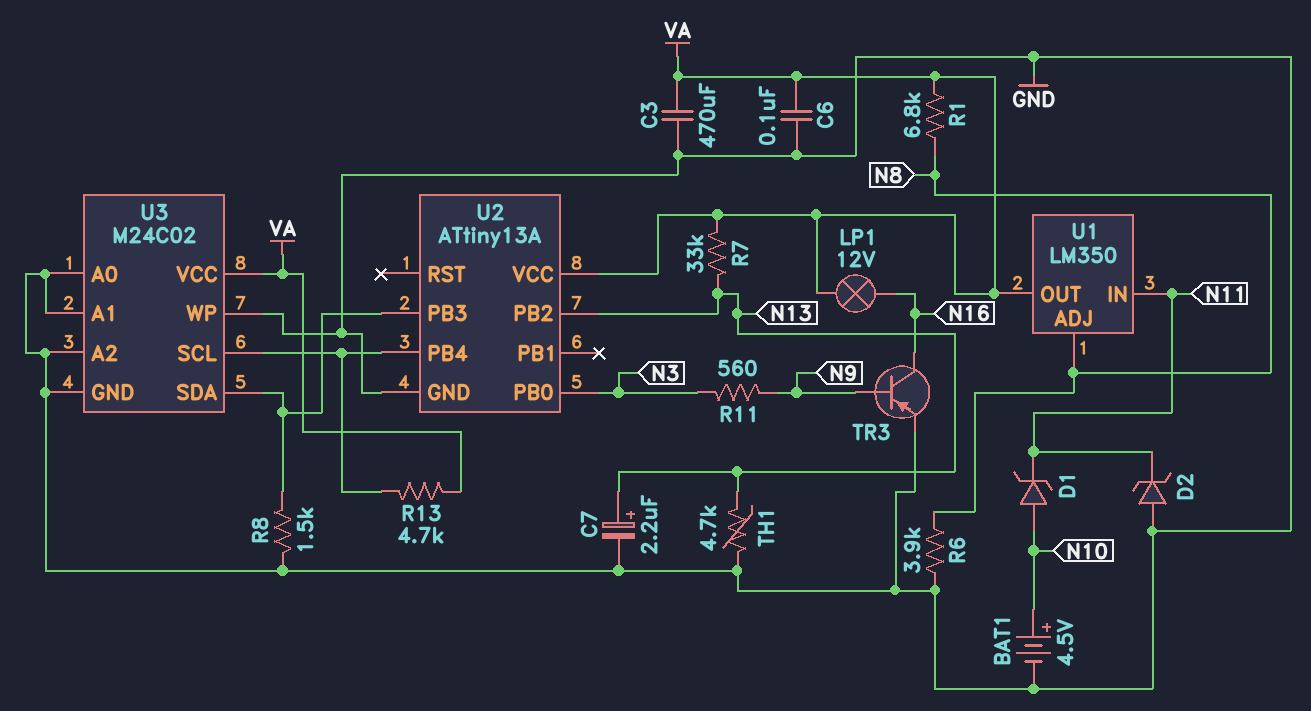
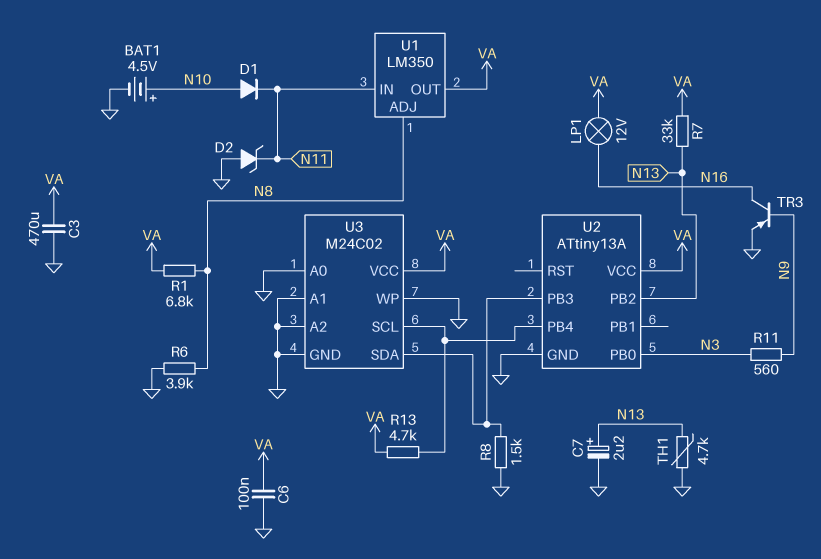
D1: zener (A N10, K N11) -> diode (A N10, K N11)

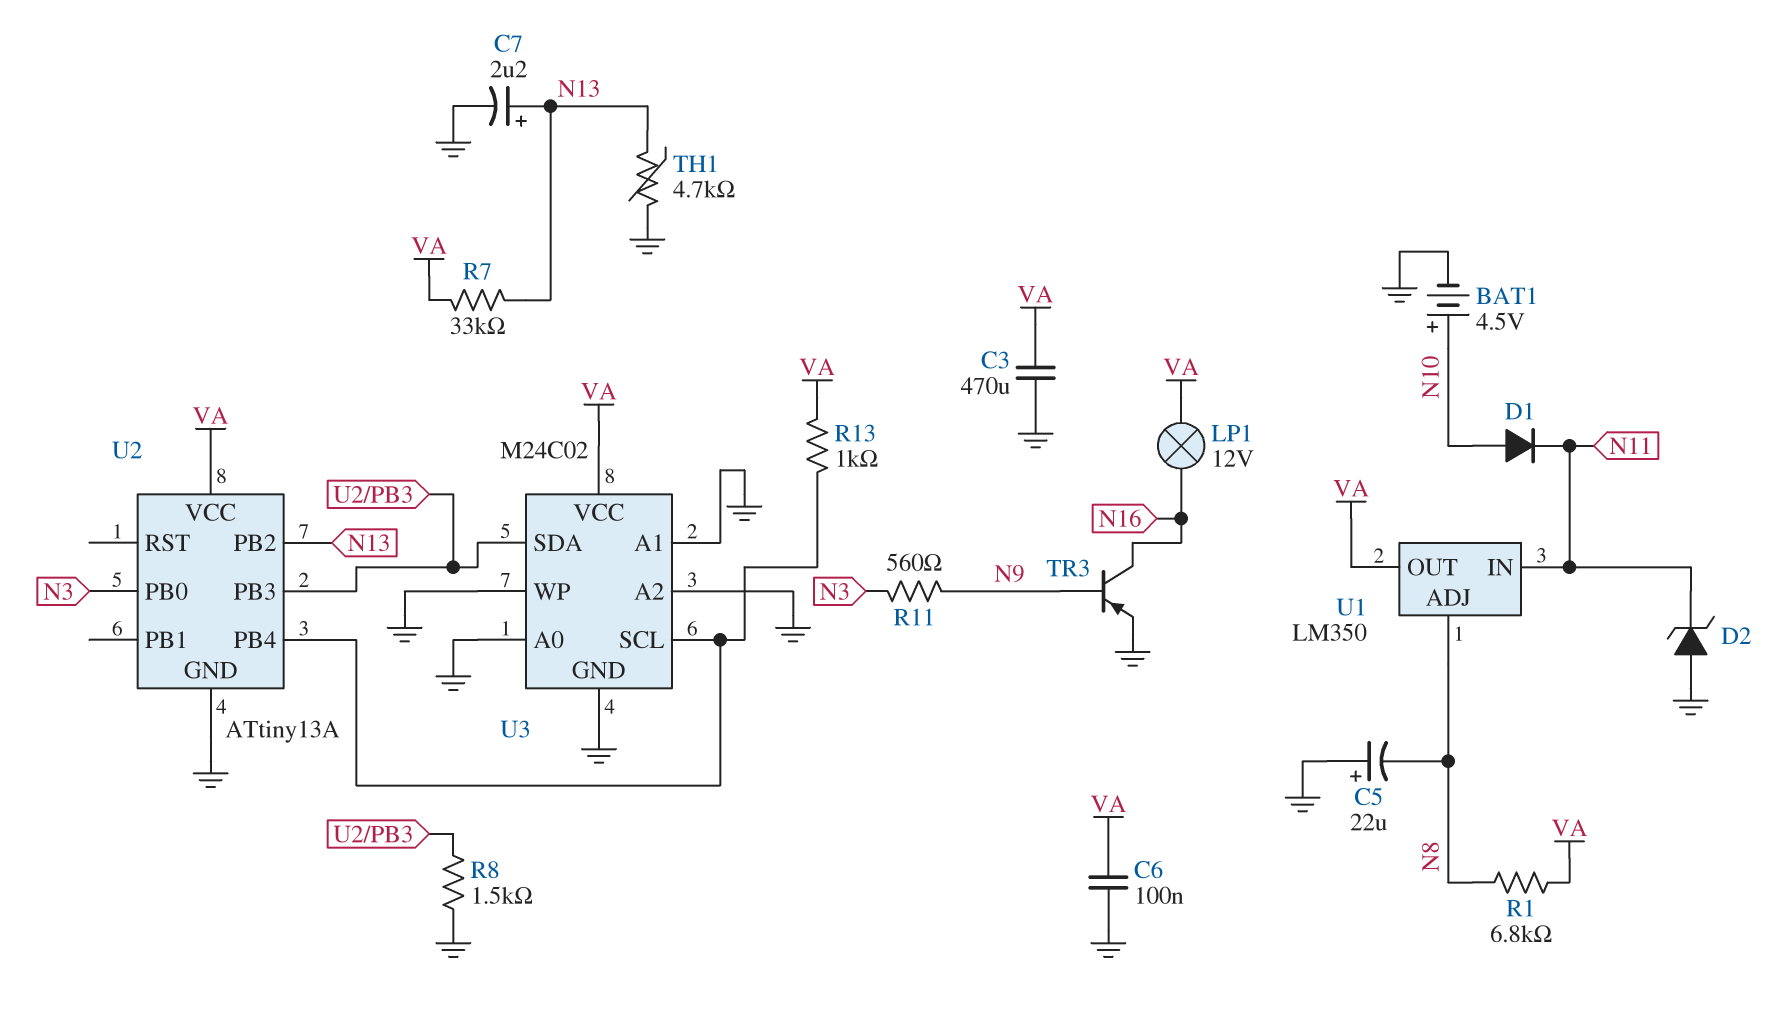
C5: none -> 22uF (plus GND, minus N8)
R6: 3.9k (GND, N8) -> none
R13: 4.7k (U2/PB4, VA) -> 1k (U2/PB4, VA)

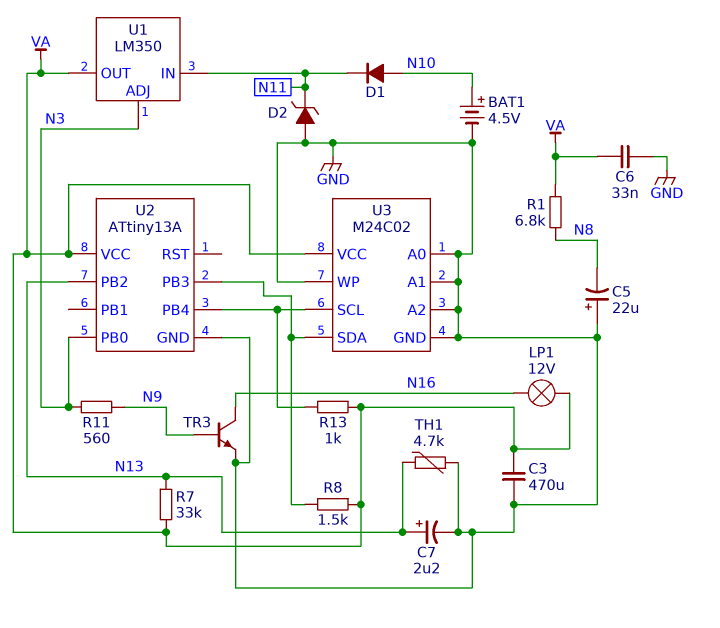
C6: 100nF (GND, VA) -> 33nF (GND, VA)
R8: 1.5k (GND, U2/PB3) -> 1.5k (U2/PB3, VA)
TR3: PNP (B N9, C N16, E GND) -> NPN (B N9, C N16, E GND)
U1 pin ADJ: N8 -> N3

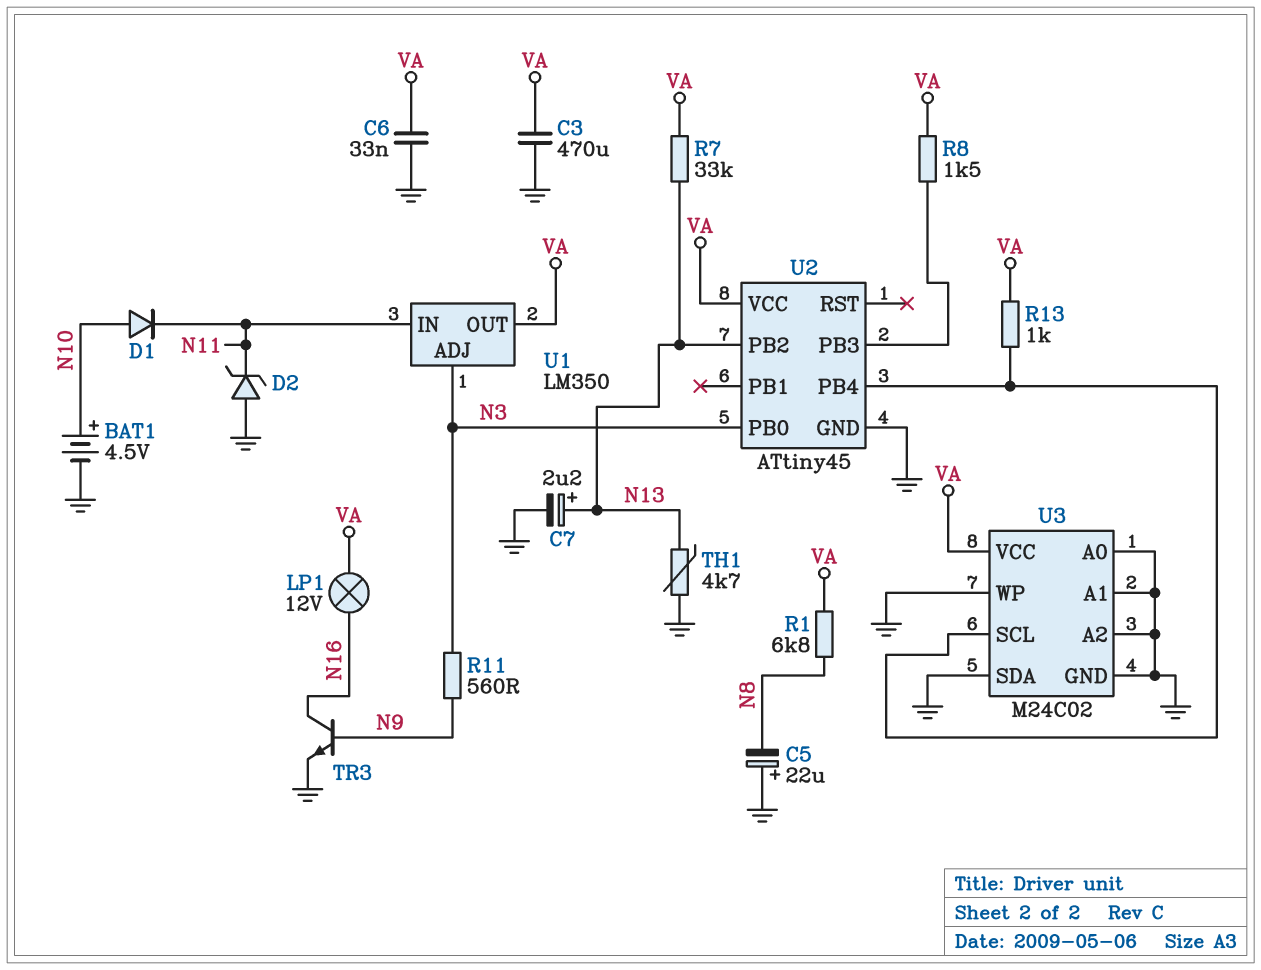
U2: ATtiny13A -> ATtiny45
U3 pin SDA: U2/PB3 -> GND

